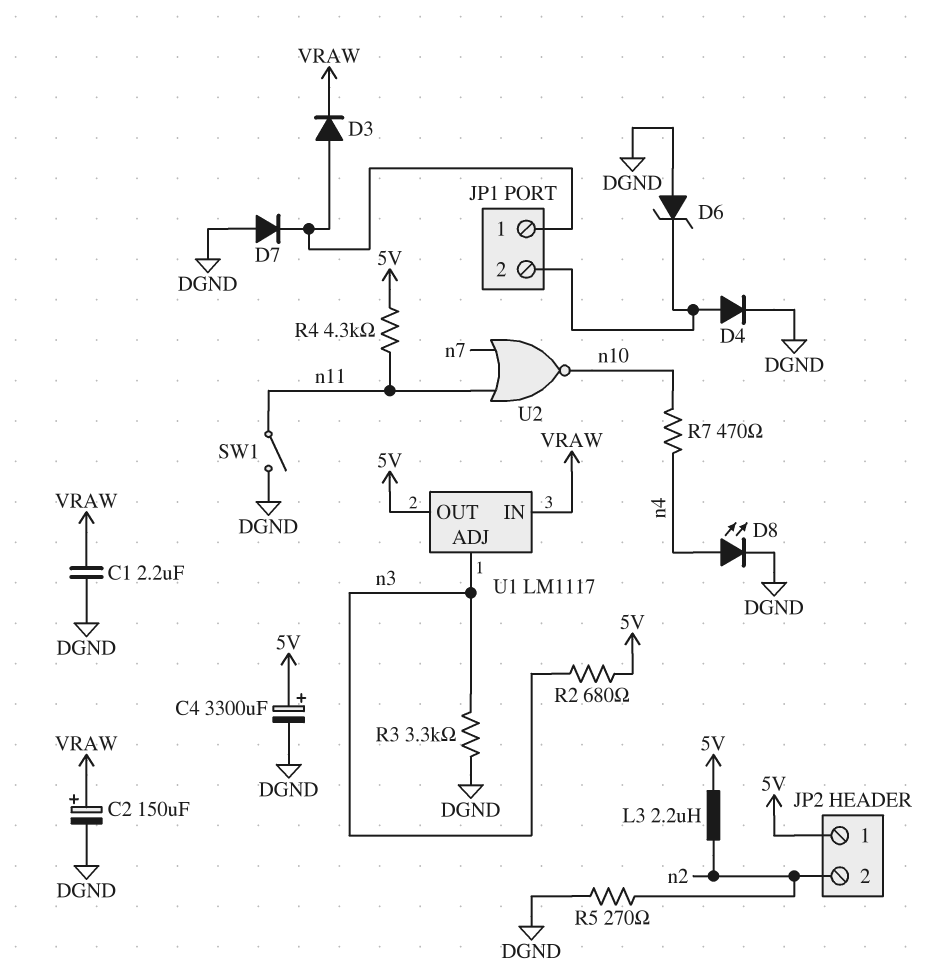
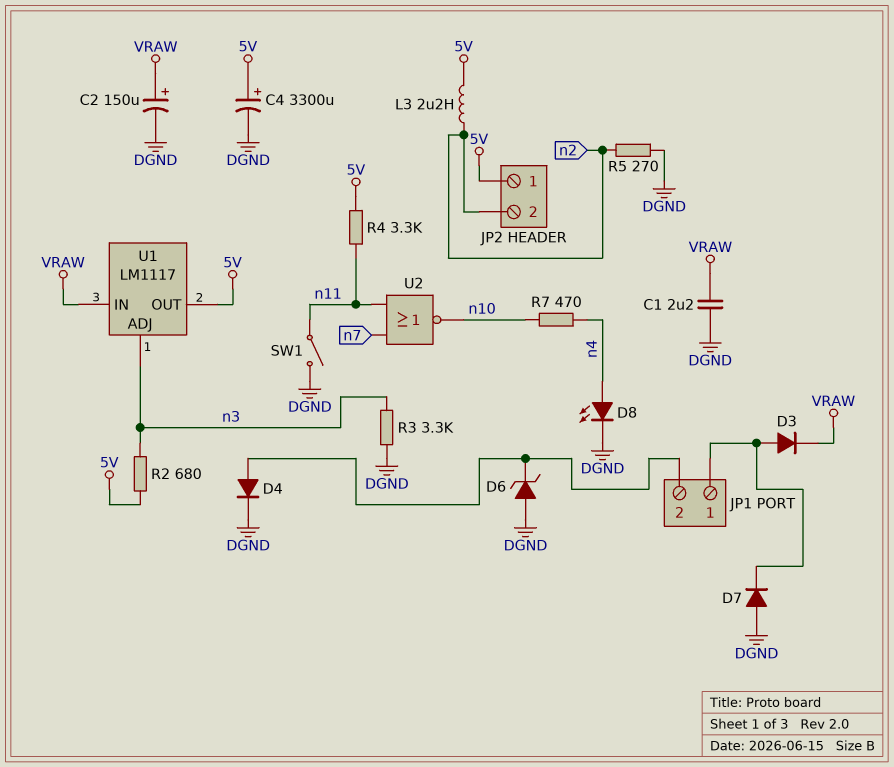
R4: 4.3k (5V, n11) -> 3.3k (5V, n11)

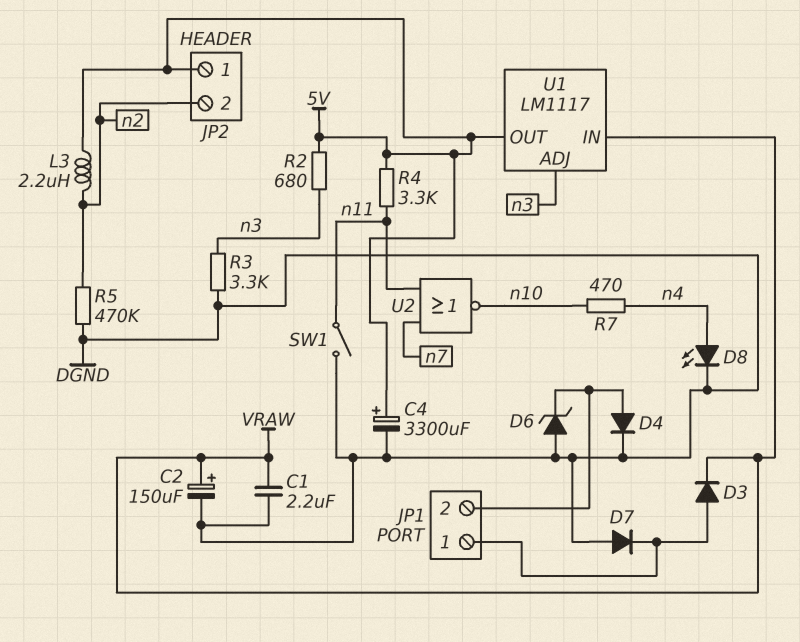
R5: 270 (DGND, n2) -> 470k (DGND, n2)

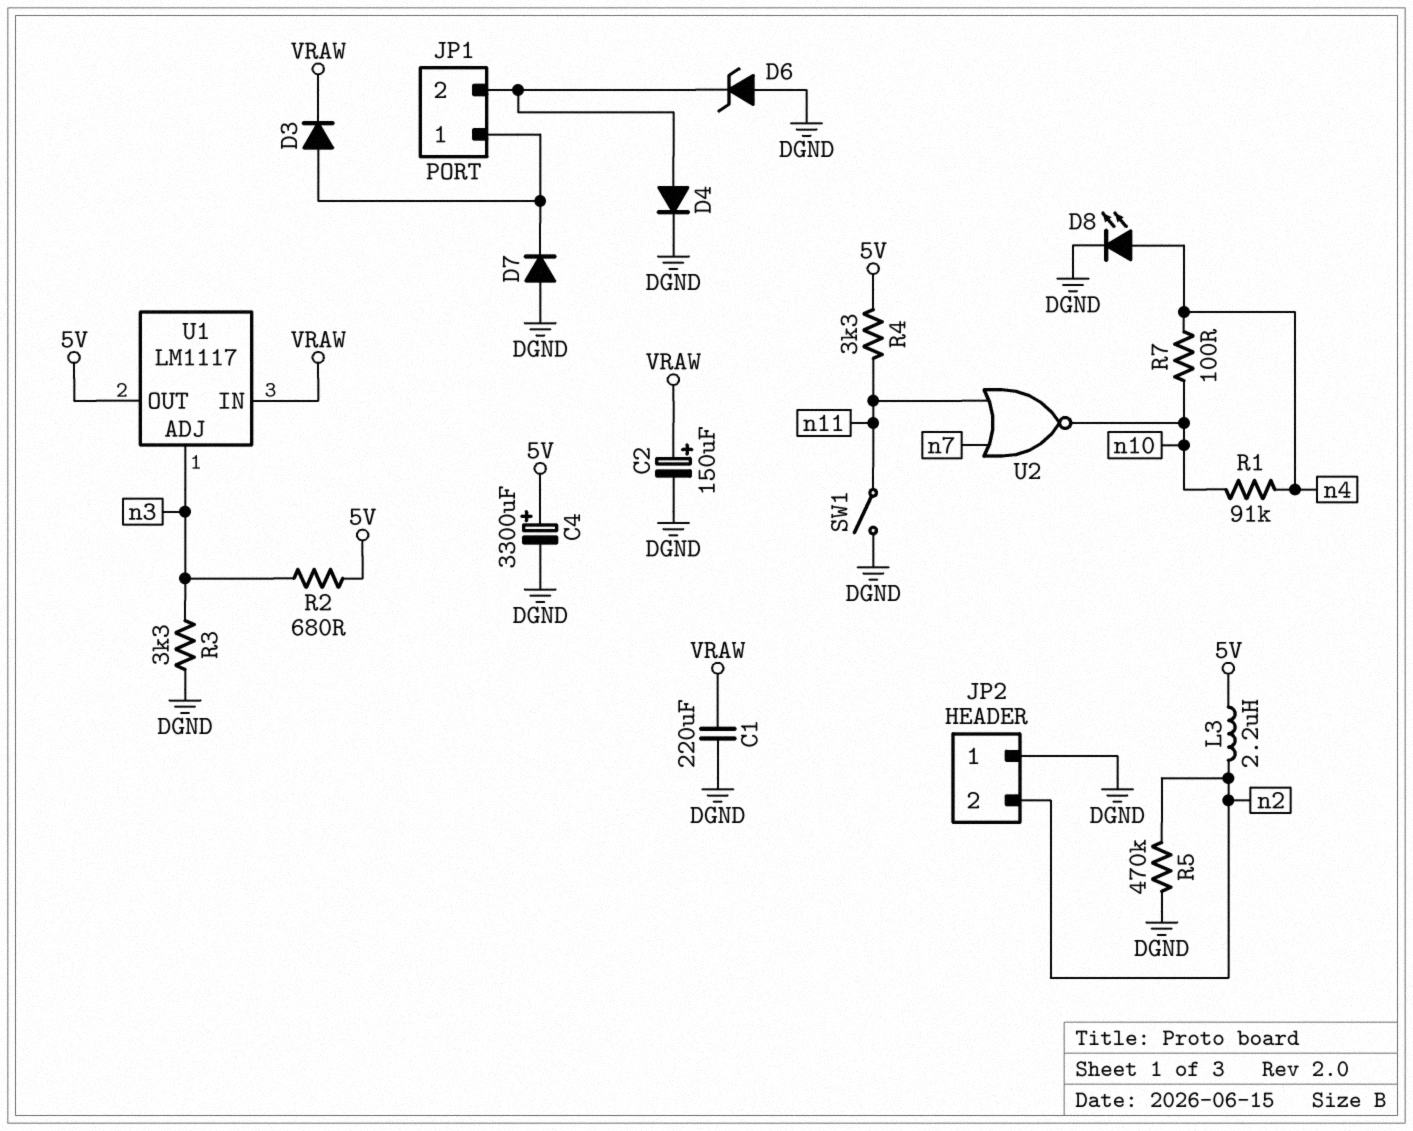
C1: 2.2uF (DGND, VRAW) -> 220uF (DGND, VRAW)
JP2 pin 1: 5V -> DGND
R1: none -> 91k (n4, n10)
R7: 470 (n4, n10) -> 100 (n4, n10)

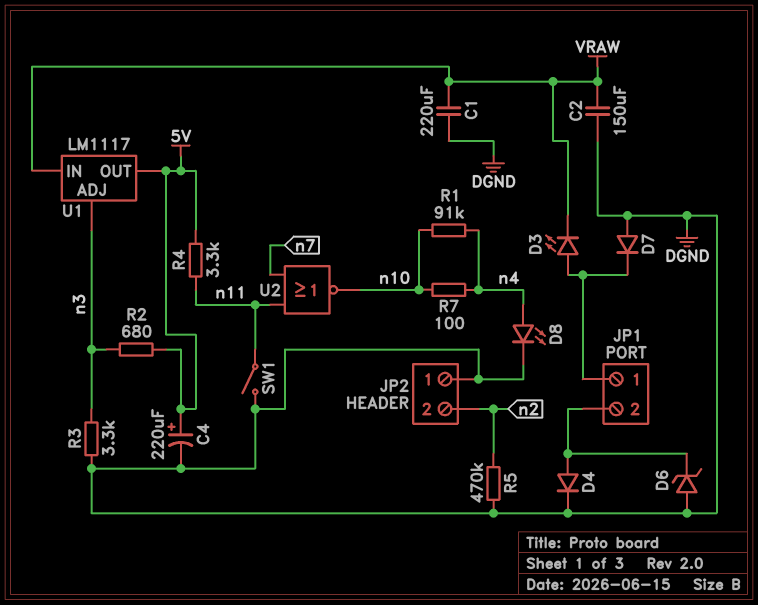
C2: 150uF (plus VRAW, minus DGND) -> 150uF (DGND, VRAW)
C4: 3300uF (plus 5V, minus DGND) -> 220uF (plus 5V, minus DGND)
D3: diode (A JP1/1, K VRAW) -> LED (A JP1/1, K VRAW)
L3: 2.2uH (5V, n2) -> none

